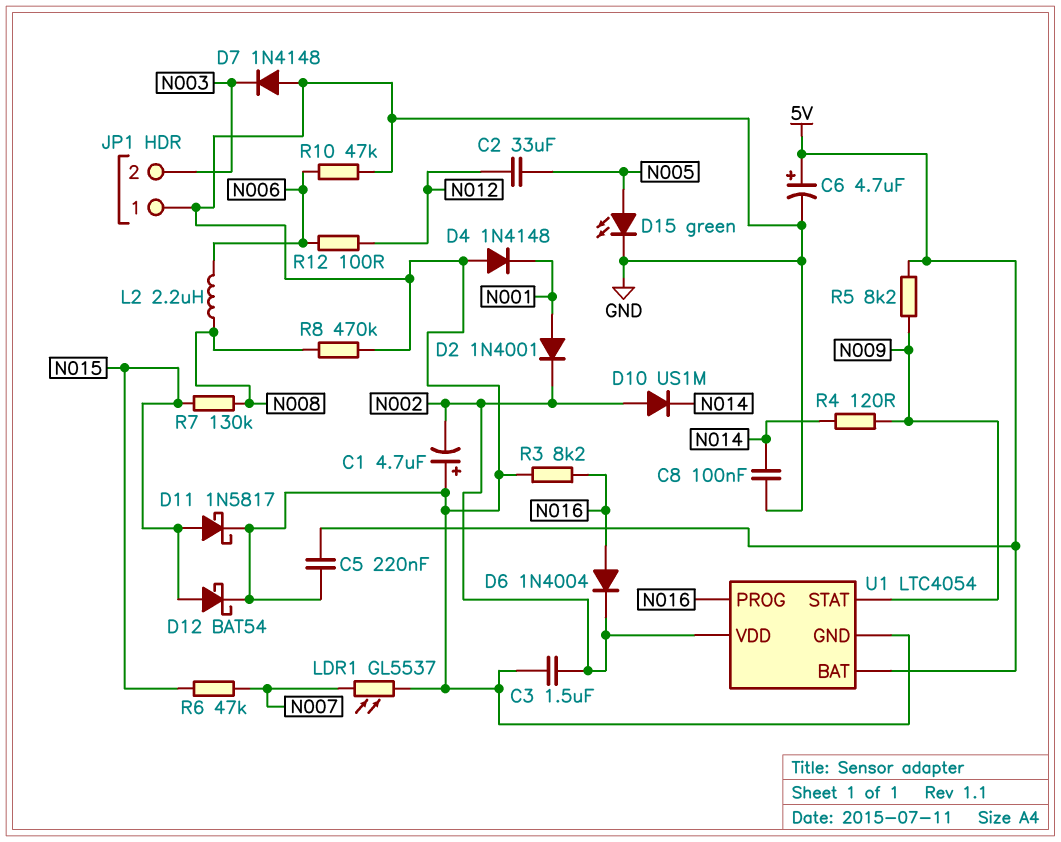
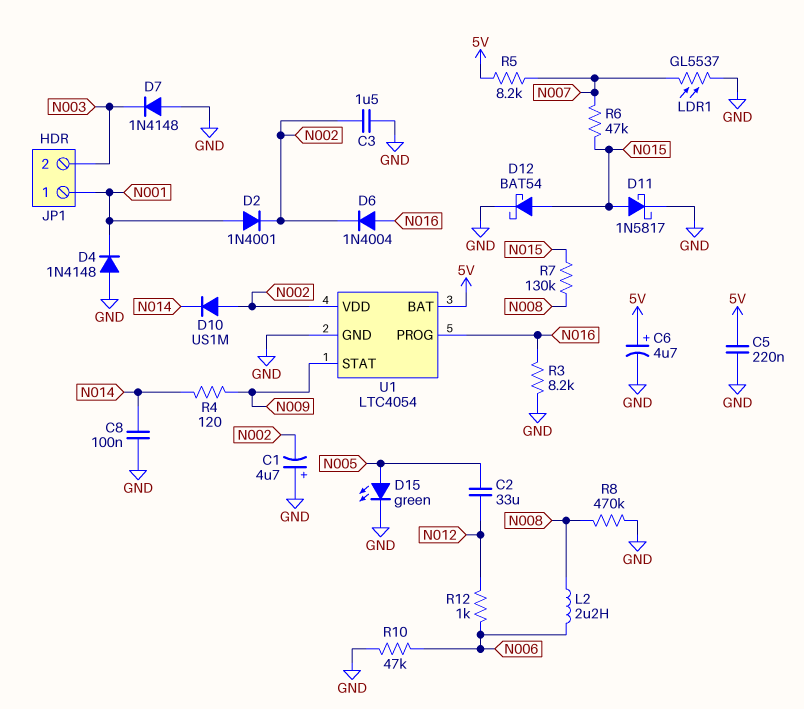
JP1 pin 1: GND -> N001
R5: 8.2k (5V, N009) -> 8.2k (5V, N007)
R12: 100 (N006, N012) -> 1k (N006, N012)

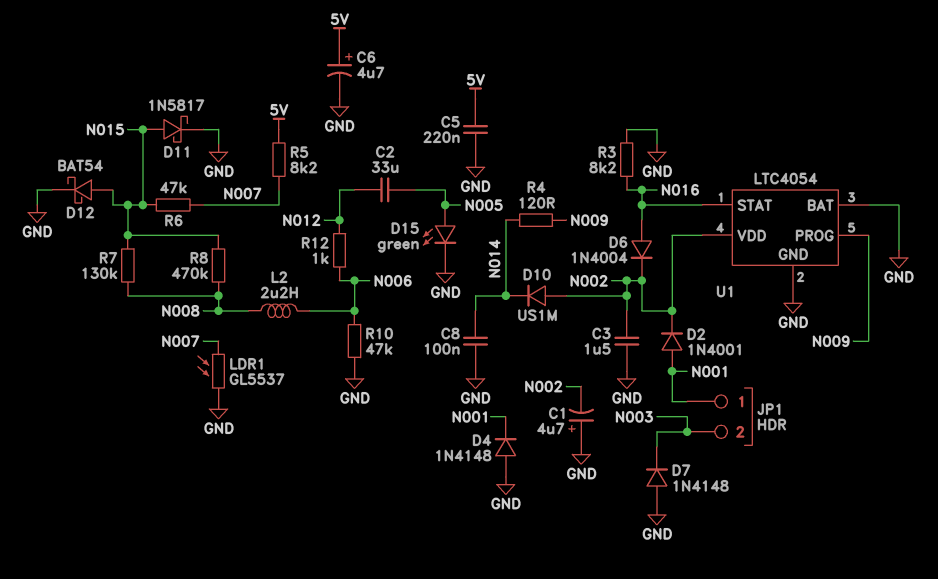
R8: 470k (GND, N008) -> 470k (N008, N015)
U1 pin BAT: 5V -> GND
U1 pin PROG: N016 -> N009
U1 pin STAT: N009 -> N016

